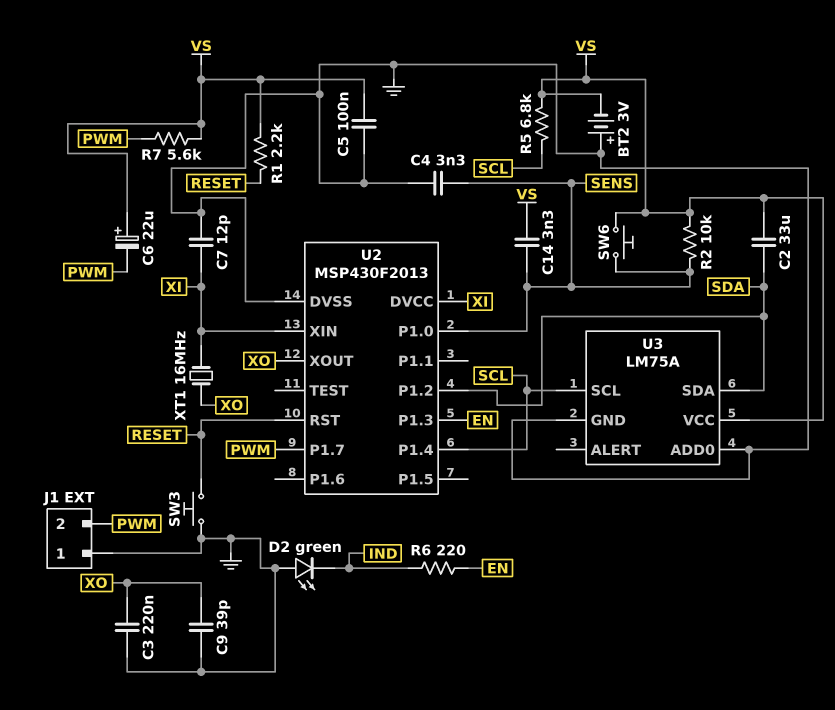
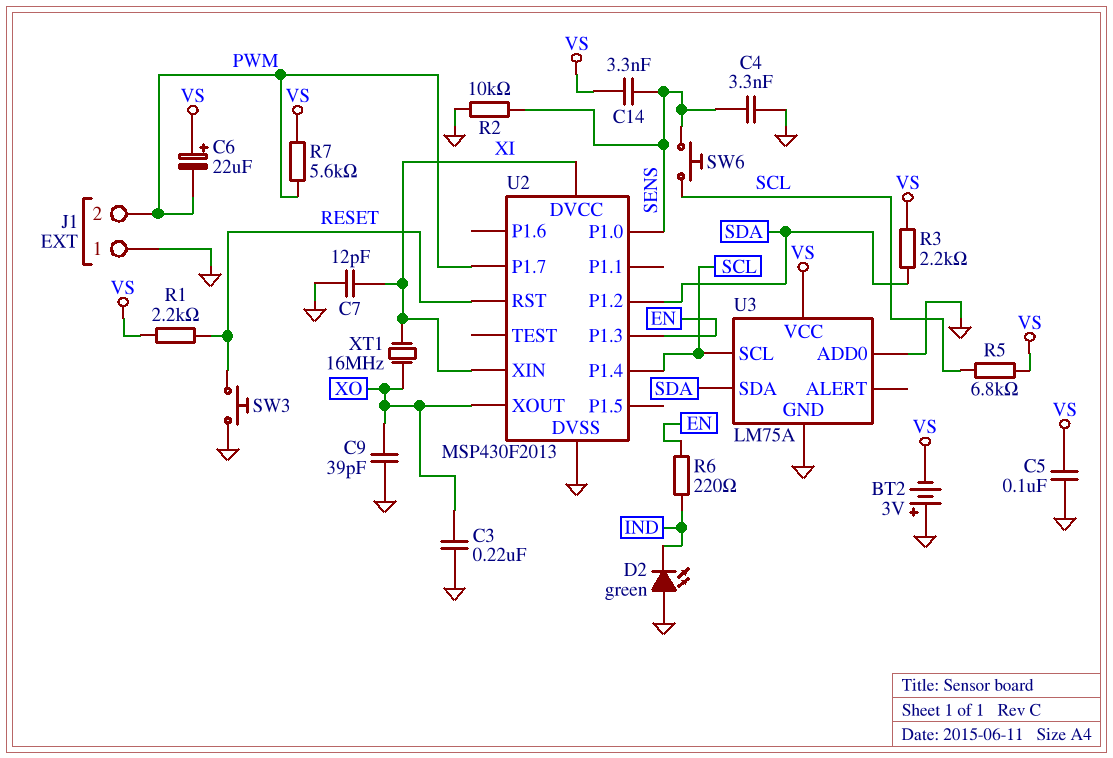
C2: 33uF (SDA, VS) -> none
R2: 10k (SENS, VS) -> 10k (GND, SENS)
R3: none -> 2.2k (SDA, VS)
SW6: button (SENS, VS) -> button (SCL, SENS)

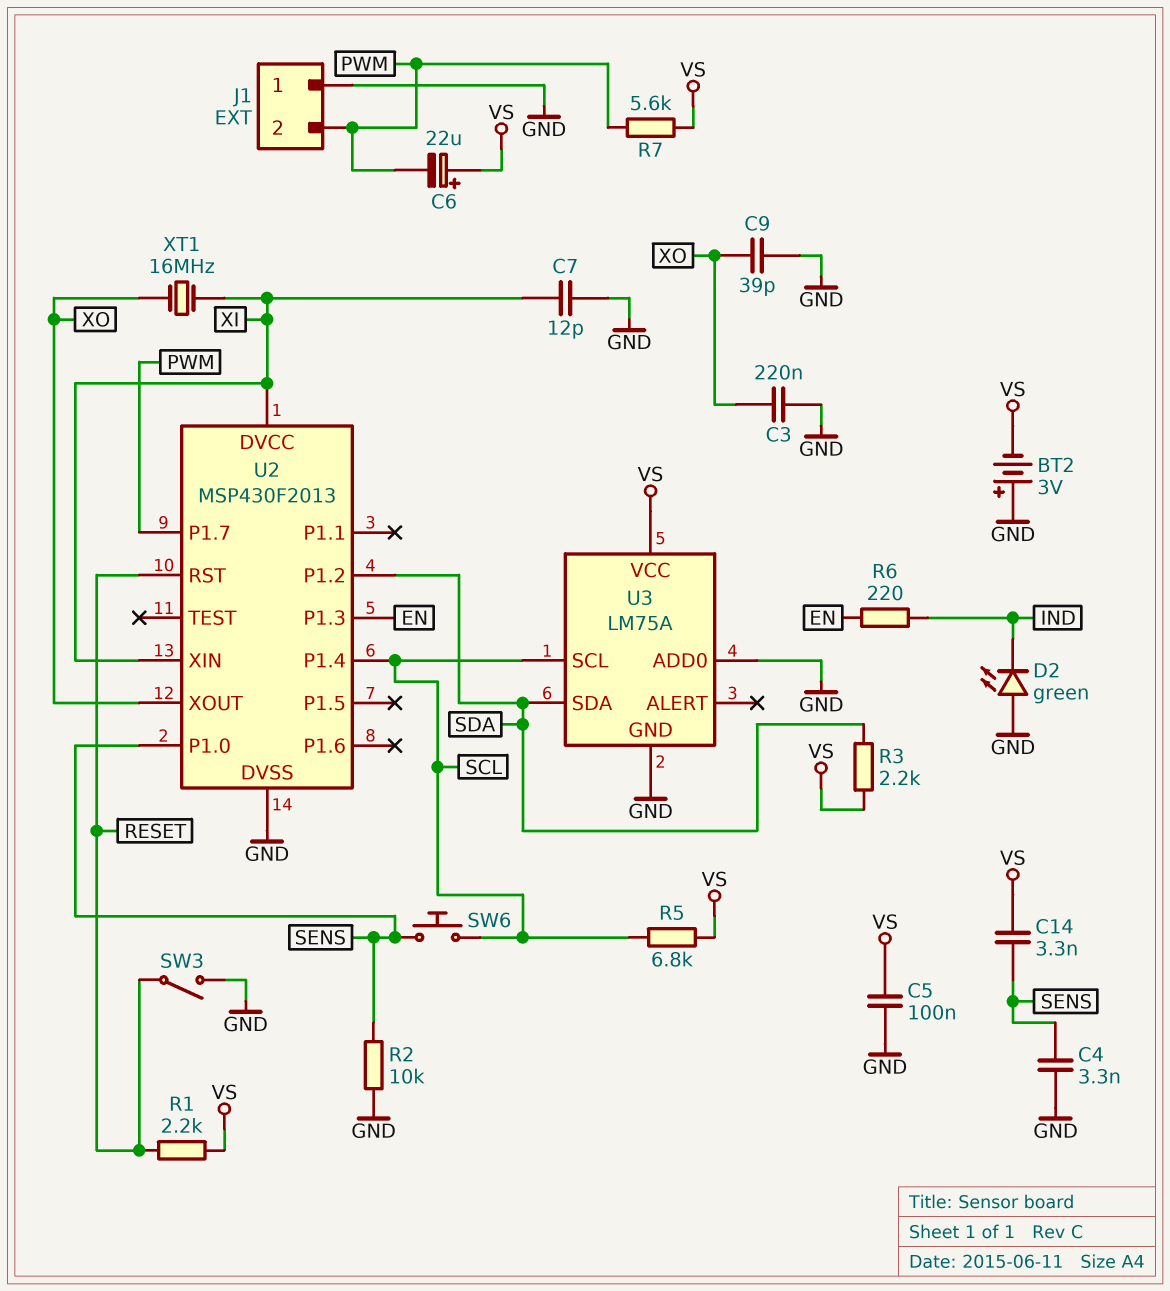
SW3: button (GND, RESET) -> switch (GND, RESET)

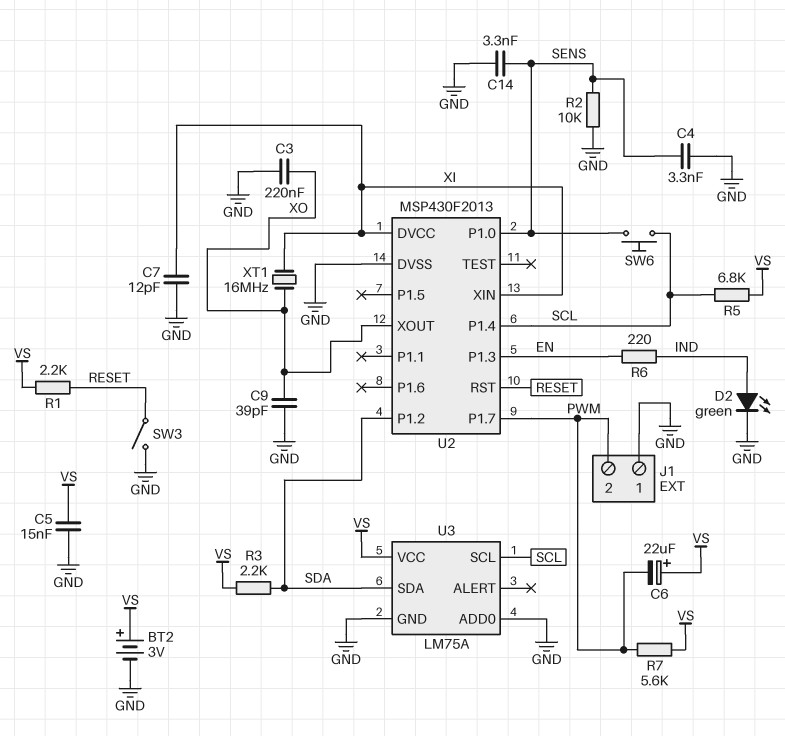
BT2: 3V (plus GND, minus VS) -> 3V (plus VS, minus GND)
C5: 100nF (GND, VS) -> 15nF (GND, VS)
C14: 3.3nF (SENS, VS) -> 3.3nF (GND, SENS)
D2: LED green (A GND, K IND) -> LED green (A IND, K GND)

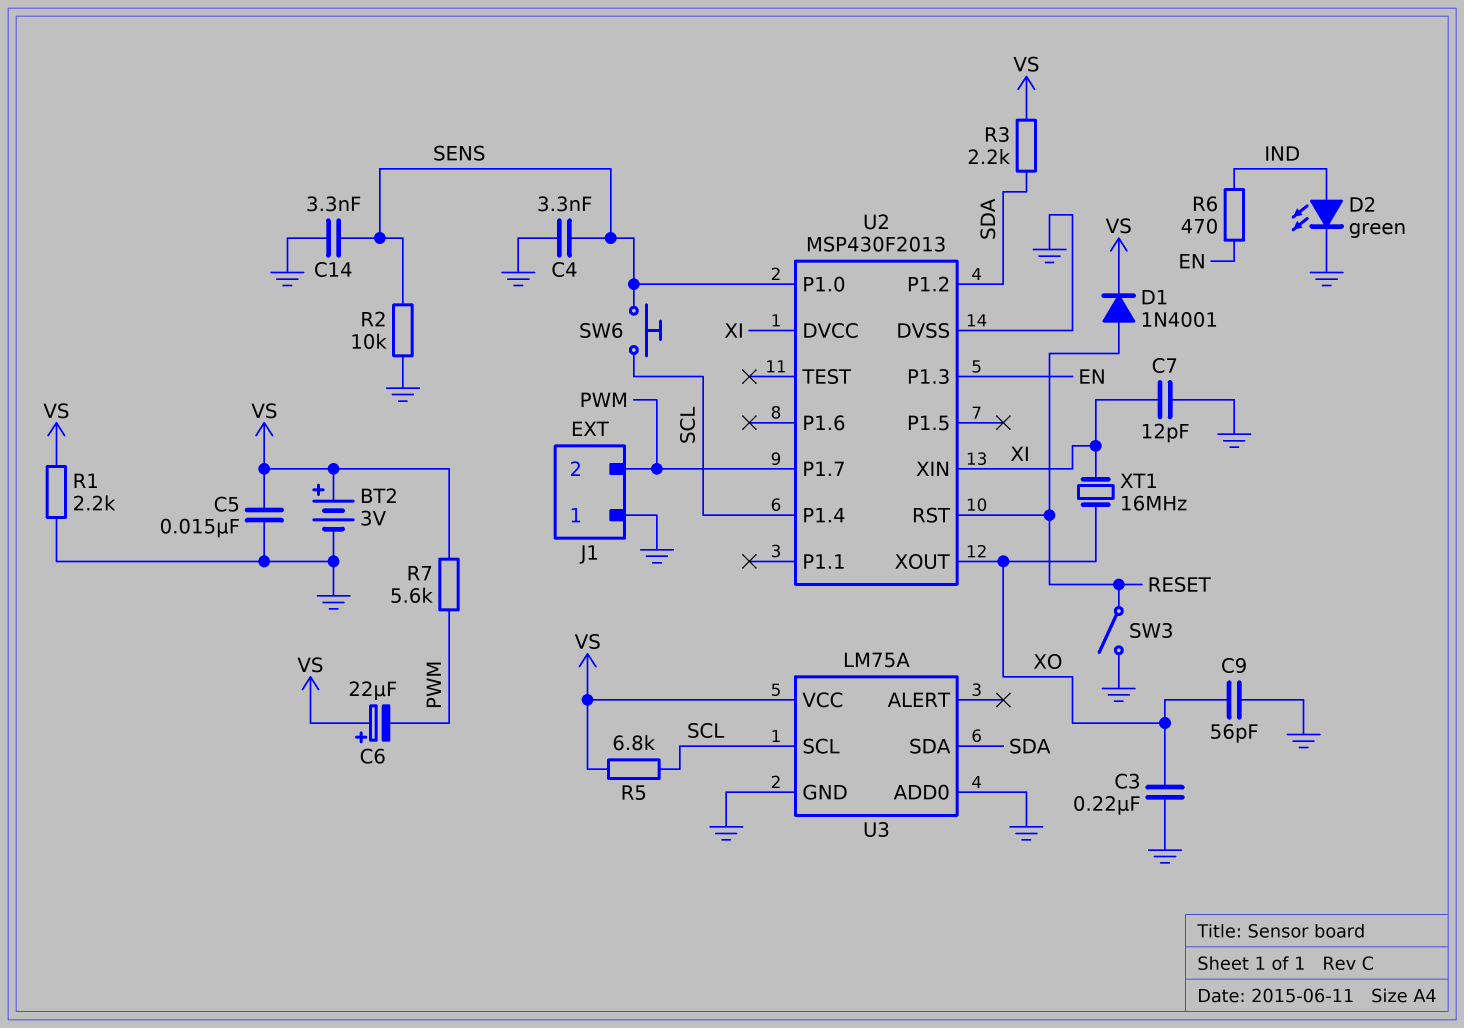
C9: 39pF (GND, XO) -> 56pF (GND, XO)
D1: none -> diode 1N4001 (A RESET, K VS)
R1: 2.2k (RESET, VS) -> 2.2k (GND, VS)
R6: 220 (EN, IND) -> 470 (EN, IND)

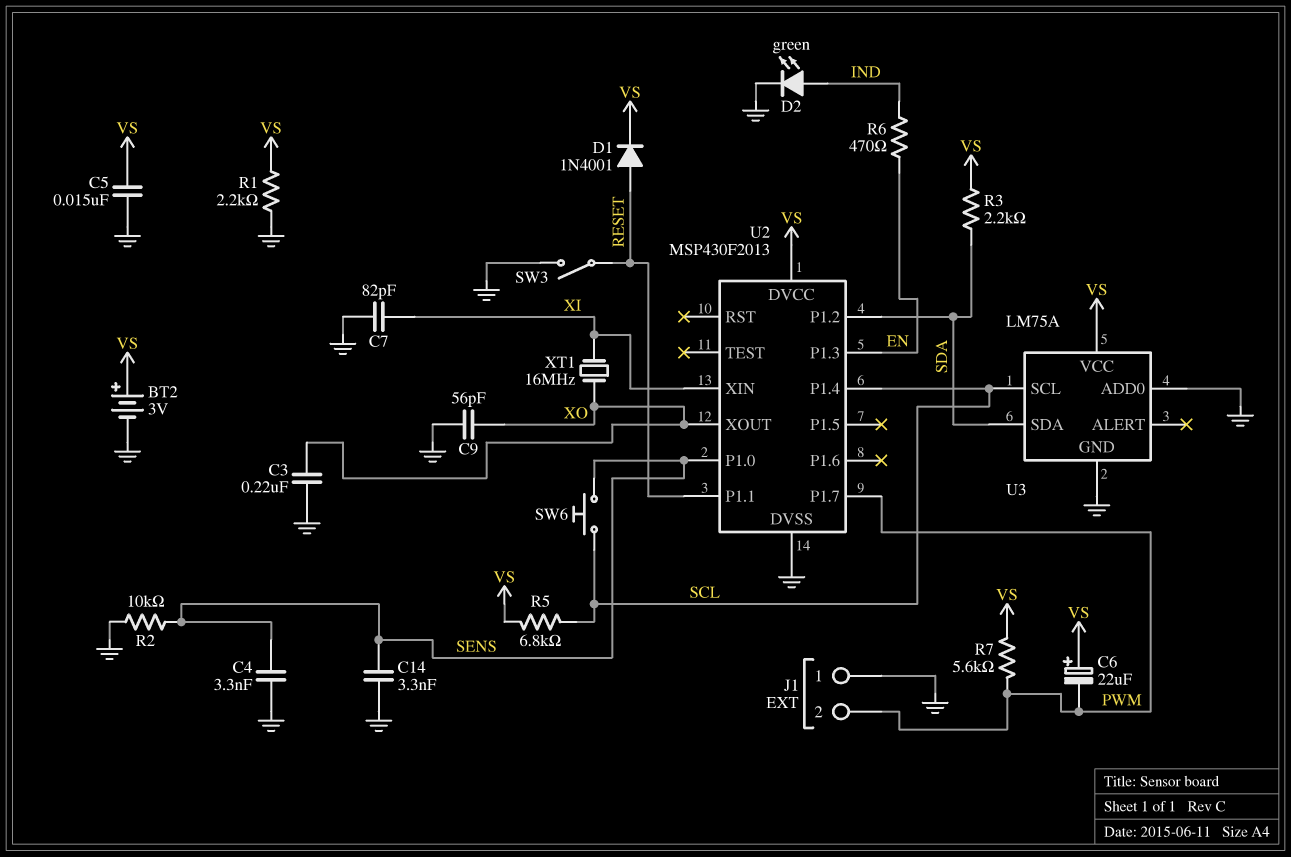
C7: 12pF (GND, XI) -> 82pF (GND, XI)
U2 pin DVCC: XI -> VS
U2 pin P1.1: none -> RESET
U2 pin RST: RESET -> none

